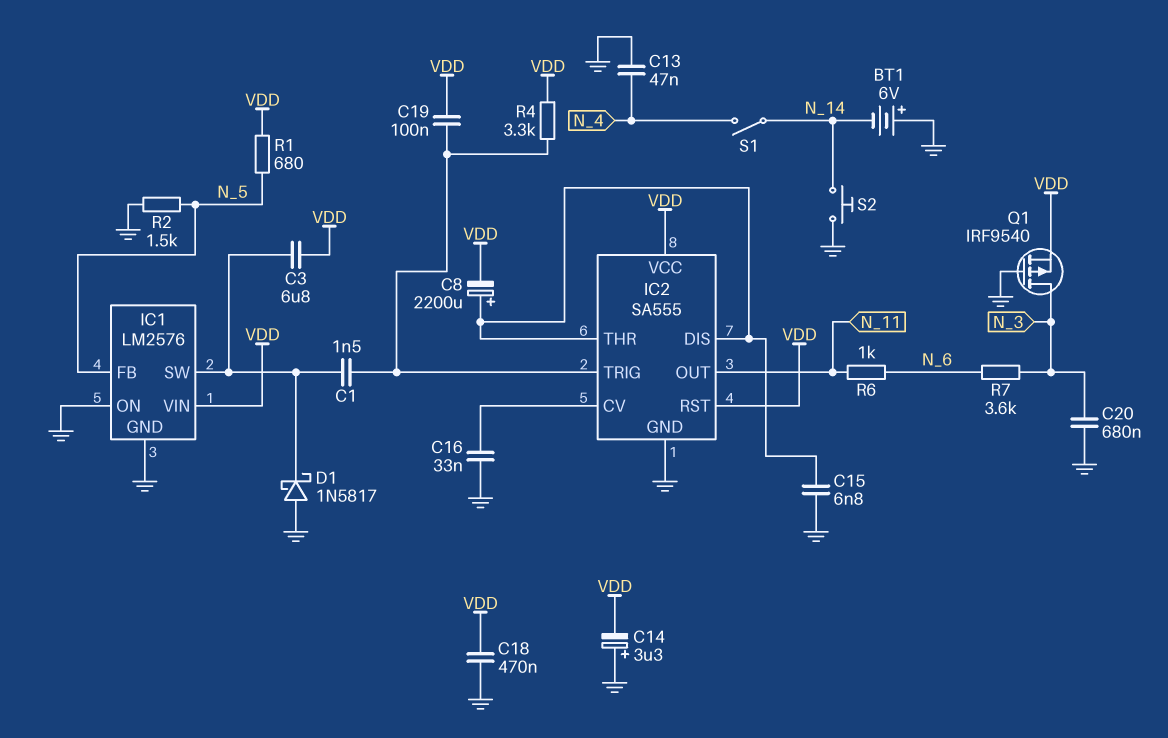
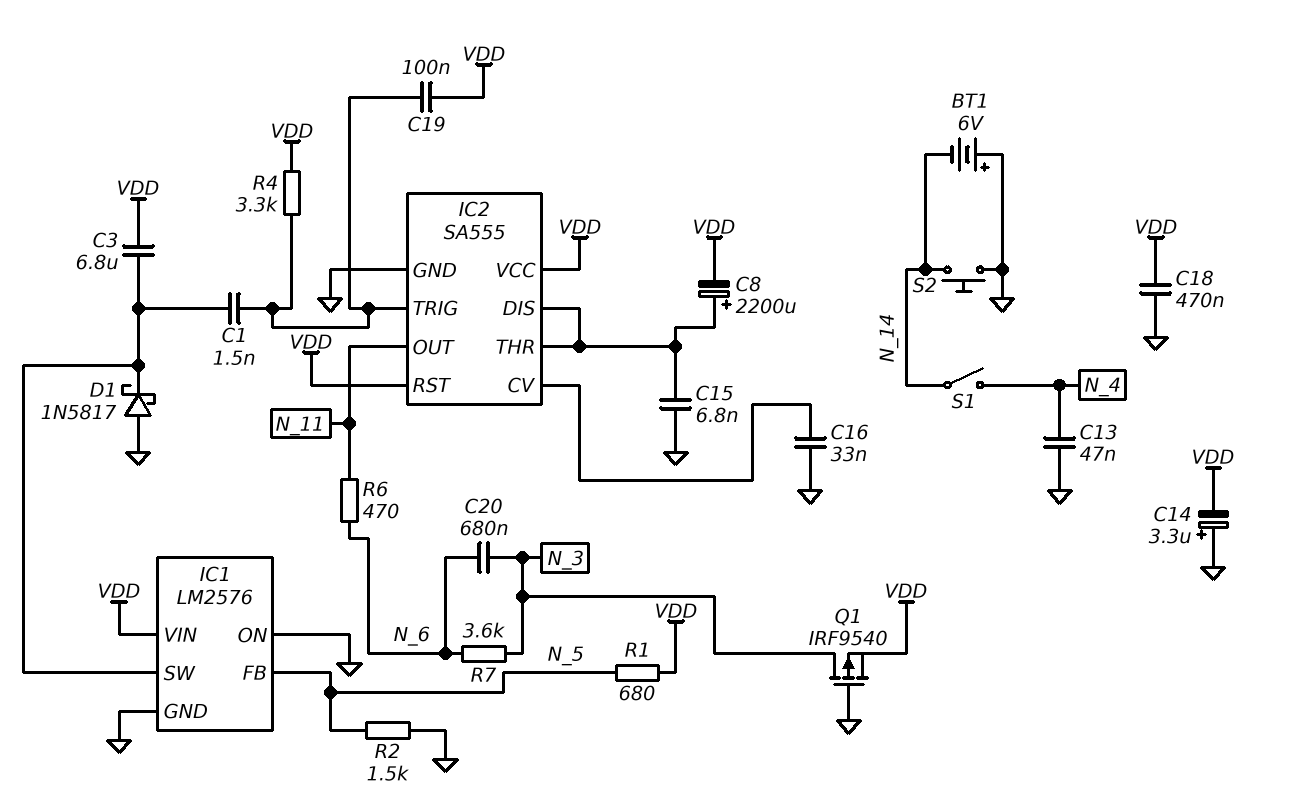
C20: 680nF (GND, N_3) -> 680nF (N_3, N_6)
R6: 1k (N_6, N_11) -> 470 (N_6, N_11)

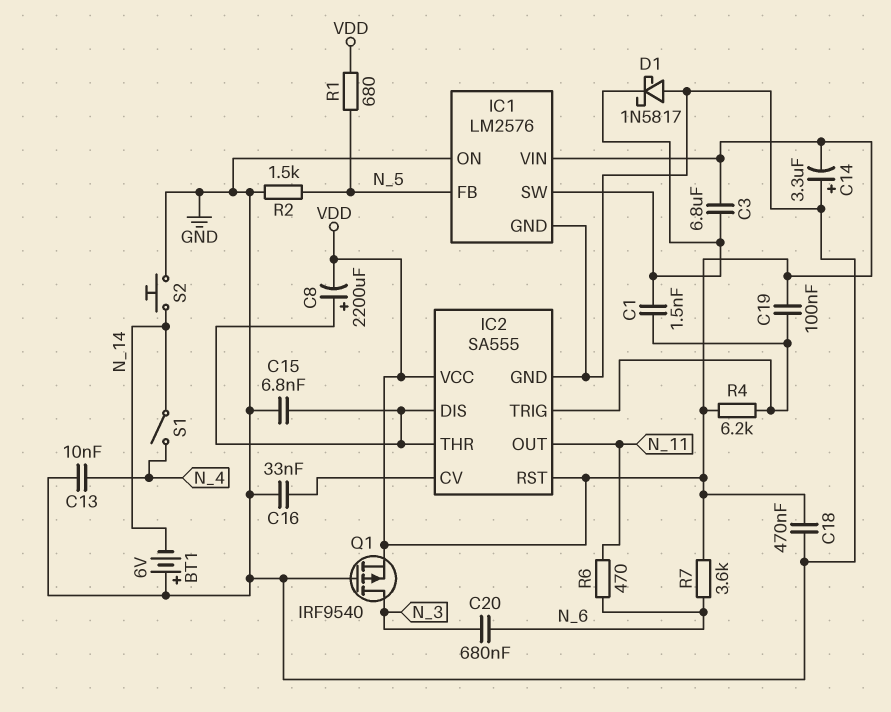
C13: 47nF (GND, N_4) -> 10nF (GND, N_4)
R4: 3.3k (IC2/TRIG, VDD) -> 6.2k (IC2/TRIG, VDD)
R7: 3.6k (N_3, N_6) -> 3.6k (N_6, VDD)

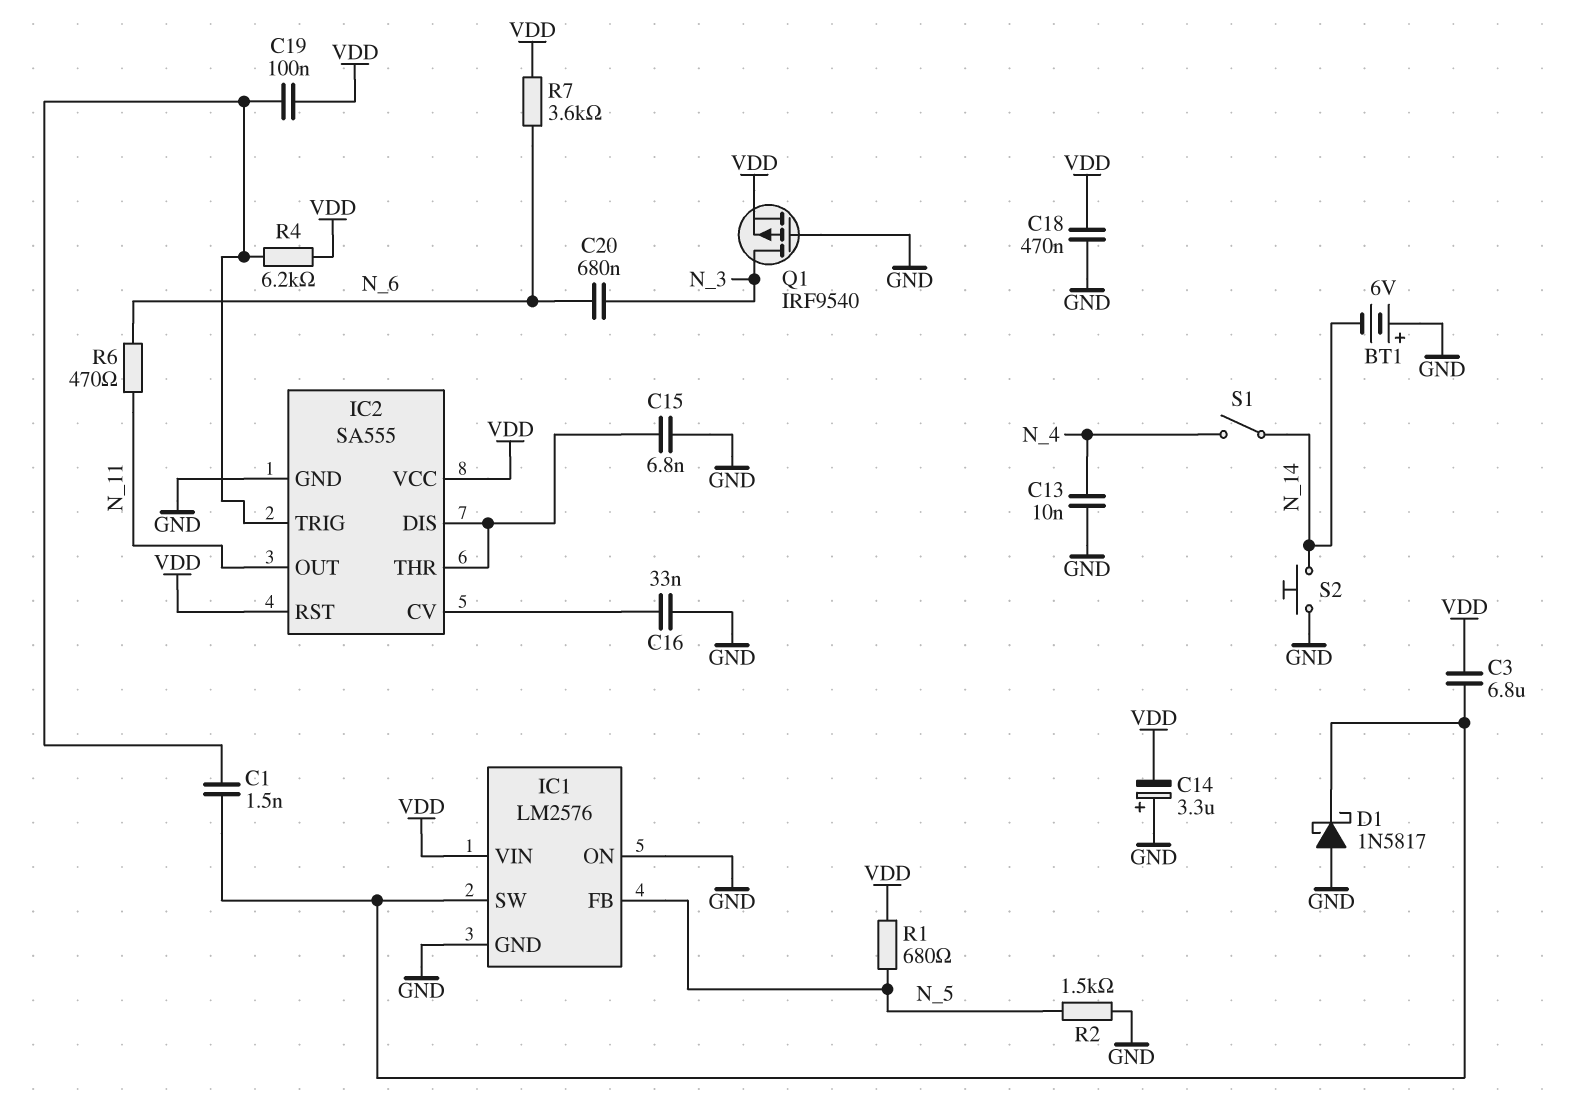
C8: 2200uF (plus IC2/DIS, minus VDD) -> none

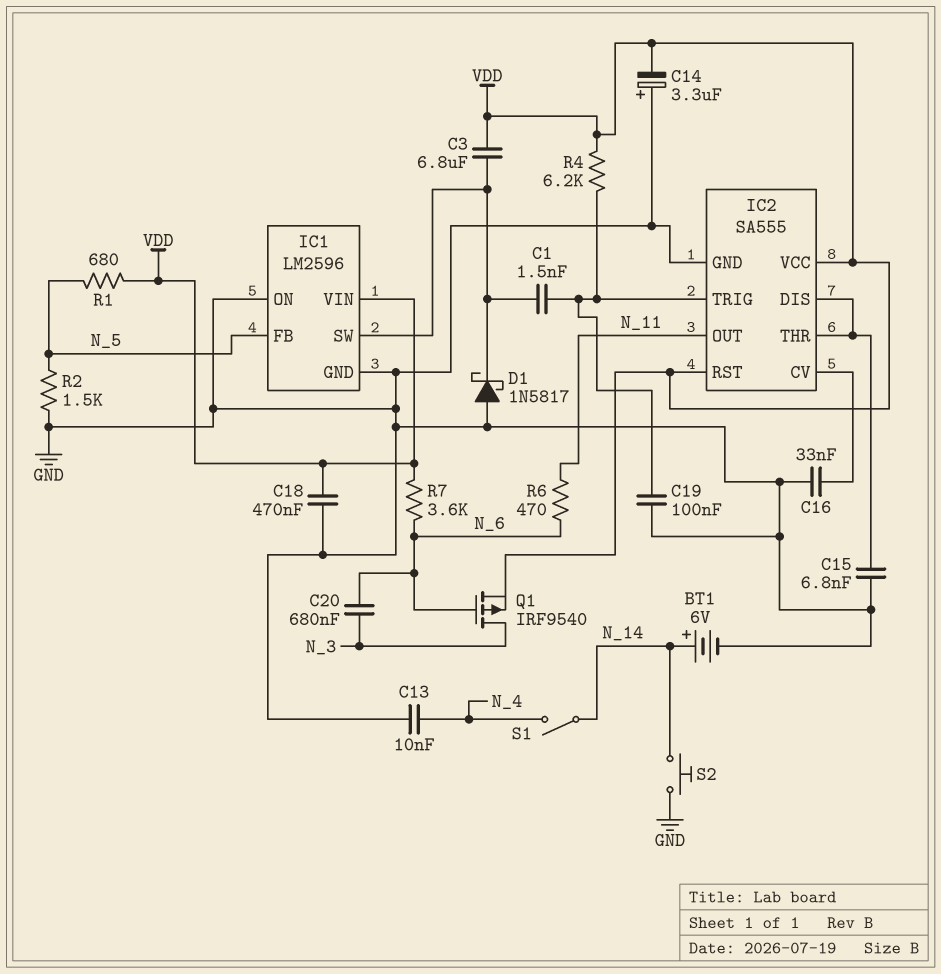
BT1: 6V (plus GND, minus N_14) -> 6V (plus N_14, minus GND)
C19: 100nF (IC2/TRIG, VDD) -> 100nF (GND, IC2/TRIG)
IC1: LM2576 -> LM2596
Q1: PMOS IRF9540 (G GND, D N_3, S VDD) -> PMOS IRF9540 (G N_6, D N_3, S VDD)

